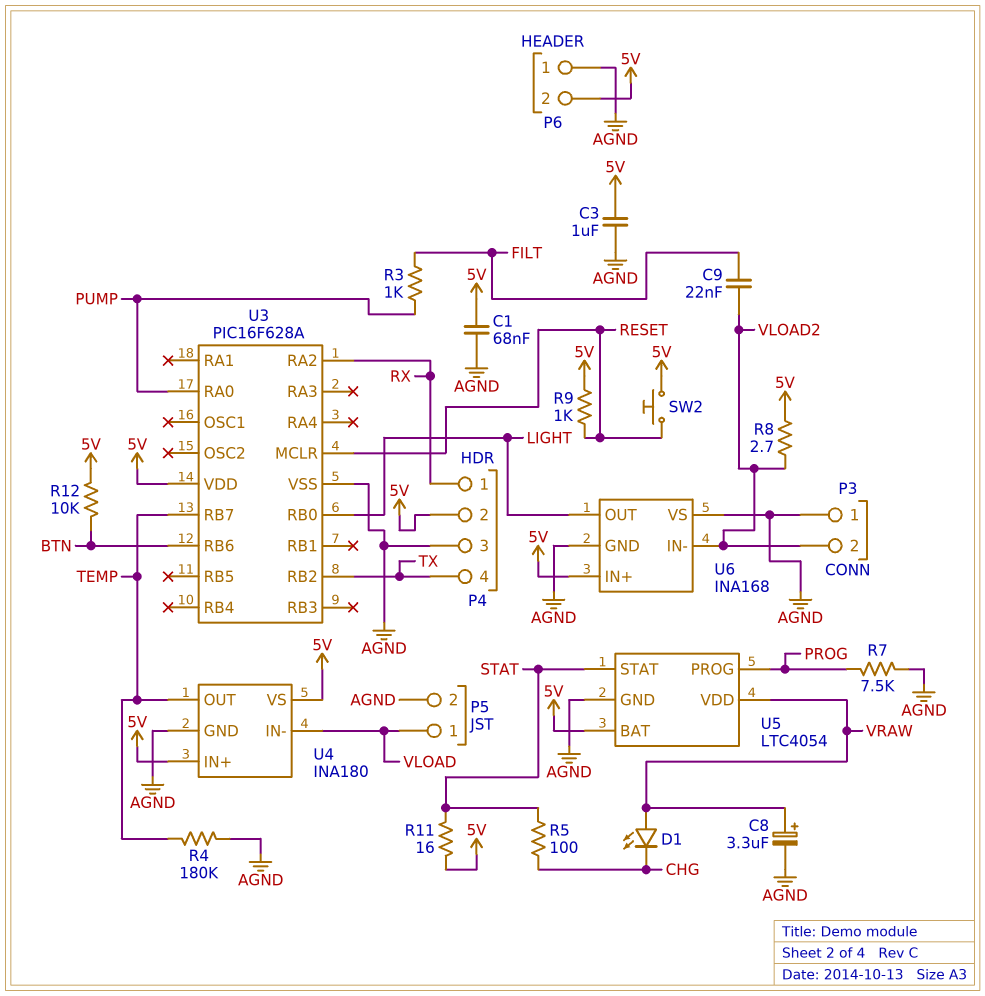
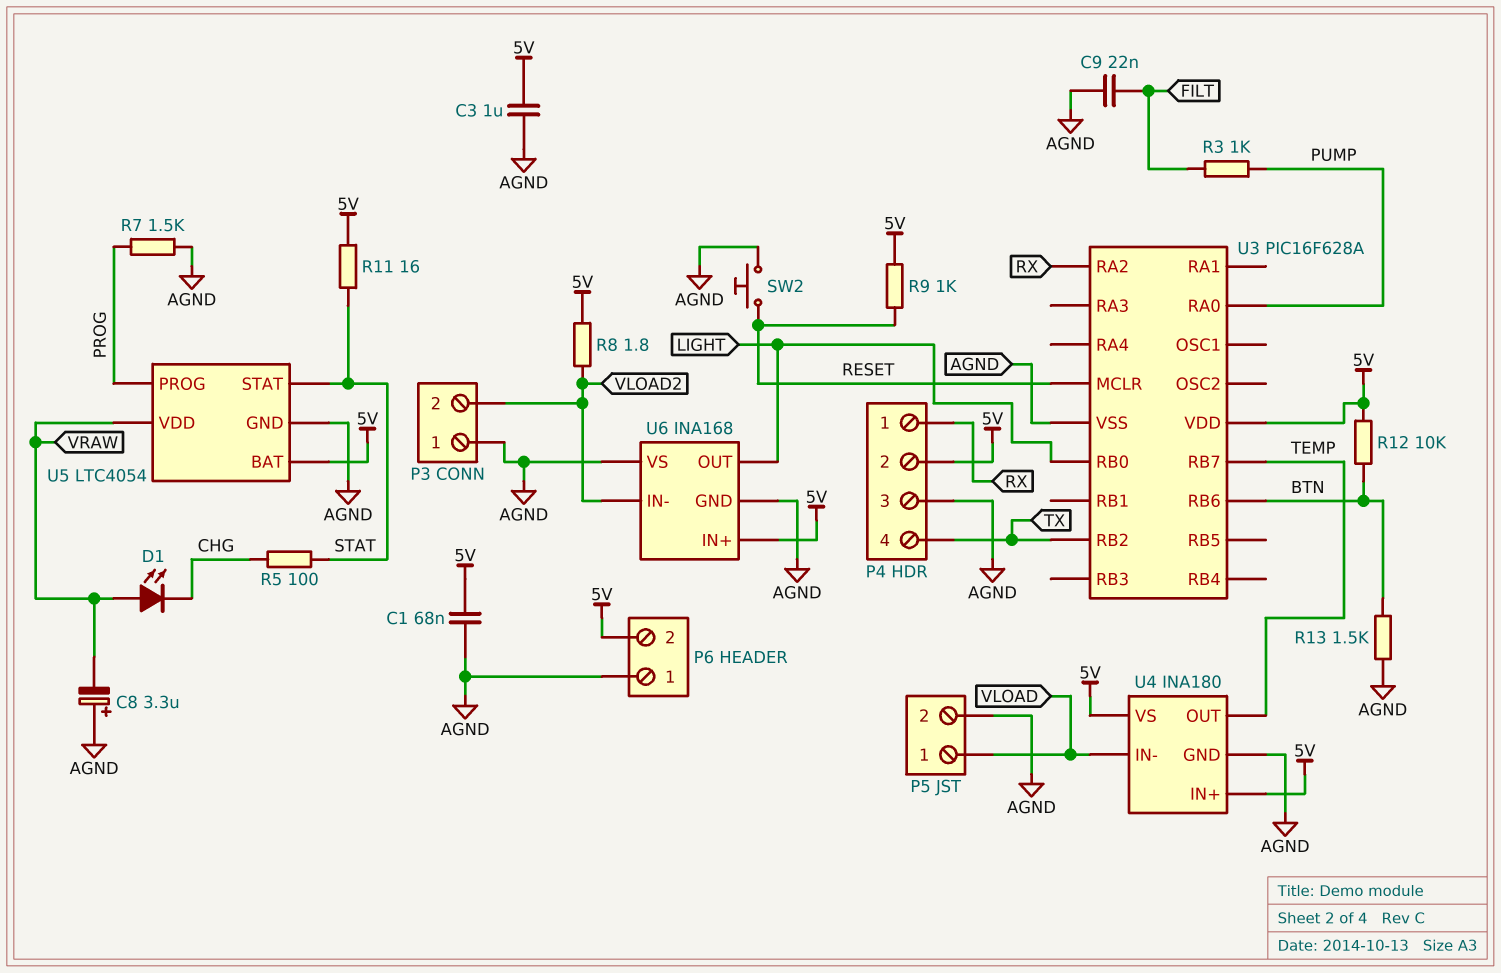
C8: 3.3uF (plus VRAW, minus AGND) -> 3.3uF (plus AGND, minus VRAW)
C9: 22nF (FILT, VLOAD2) -> 22nF (AGND, FILT)
R4: 180k (AGND, TEMP) -> none
R7: 7.5k (AGND, PROG) -> 1.5k (AGND, PROG)
R8: 2.7 (5V, VLOAD2) -> 1.8 (5V, VLOAD2)
R13: none -> 1.5k (AGND, BTN)
SW2: button (5V, RESET) -> button (AGND, RESET)

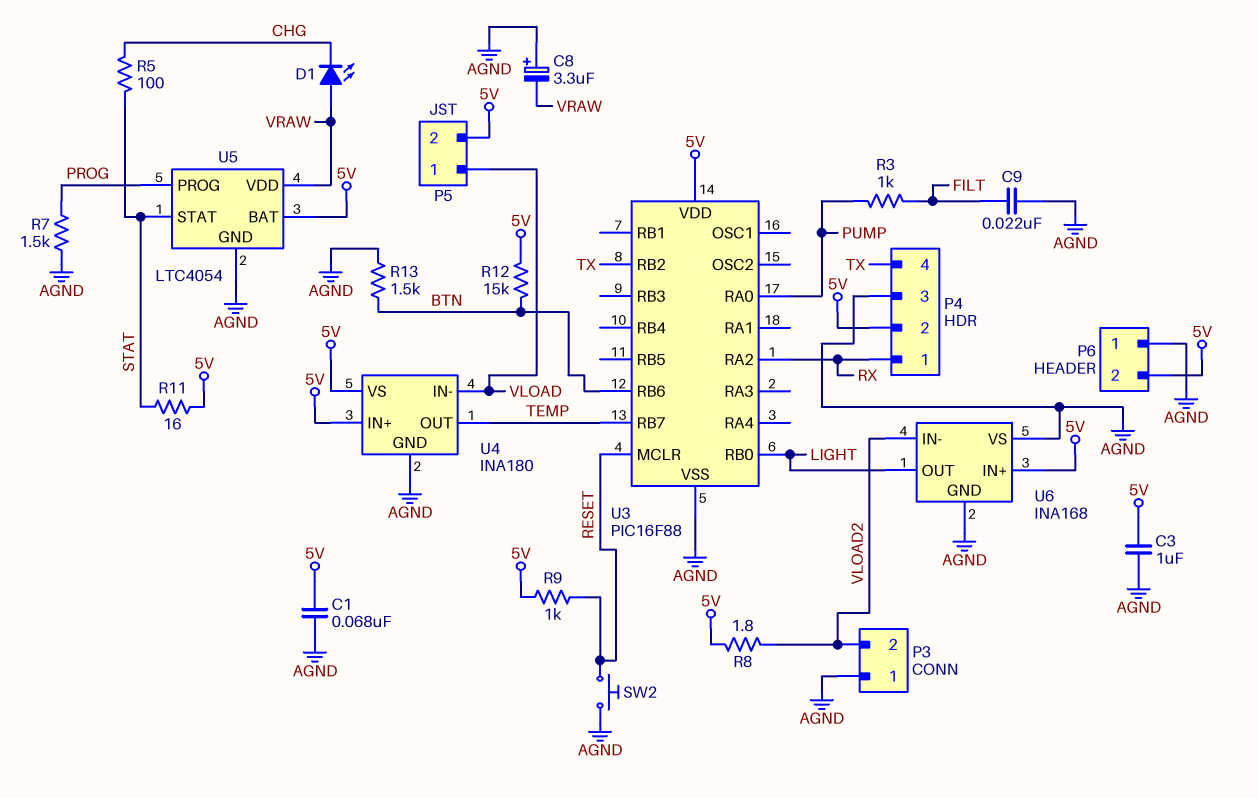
P5 pin 2: AGND -> 5V
R12: 10k (5V, BTN) -> 15k (5V, BTN)
U3: PIC16F628A -> PIC16F88

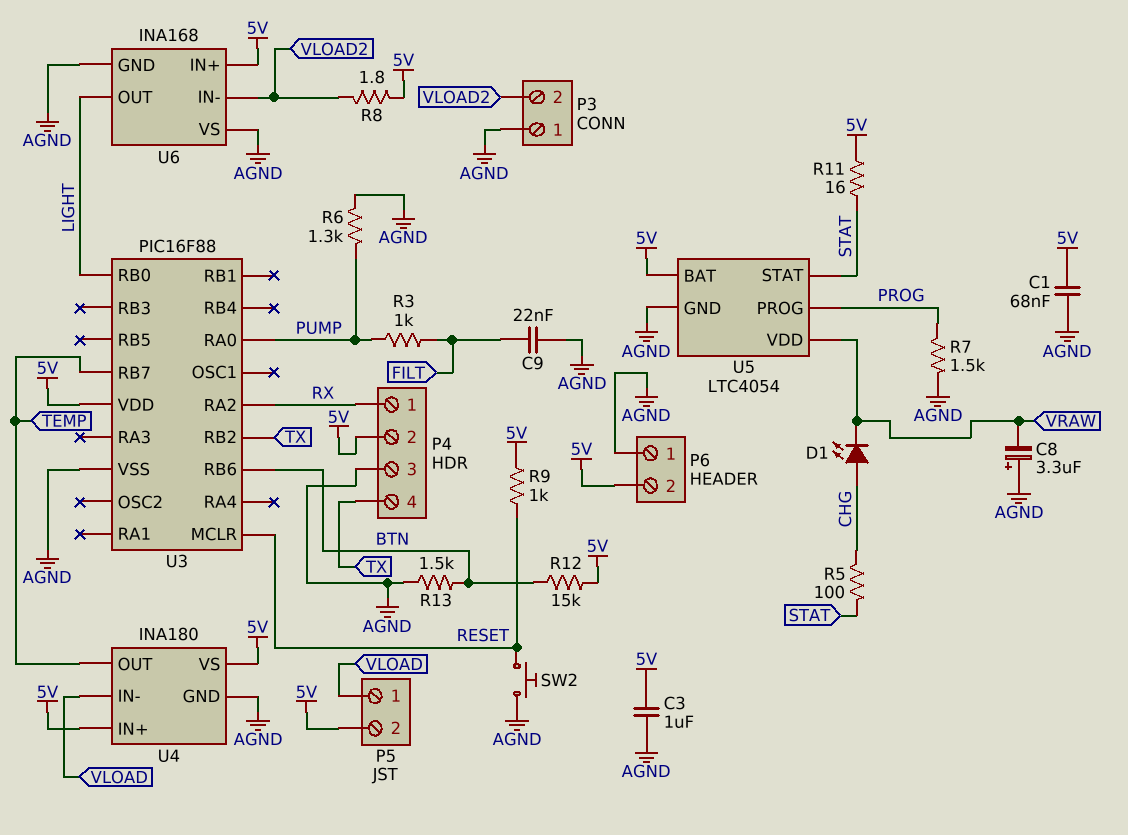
D1: LED (A VRAW, K CHG) -> LED (A CHG, K VRAW)
R6: none -> 1.3k (AGND, PUMP)

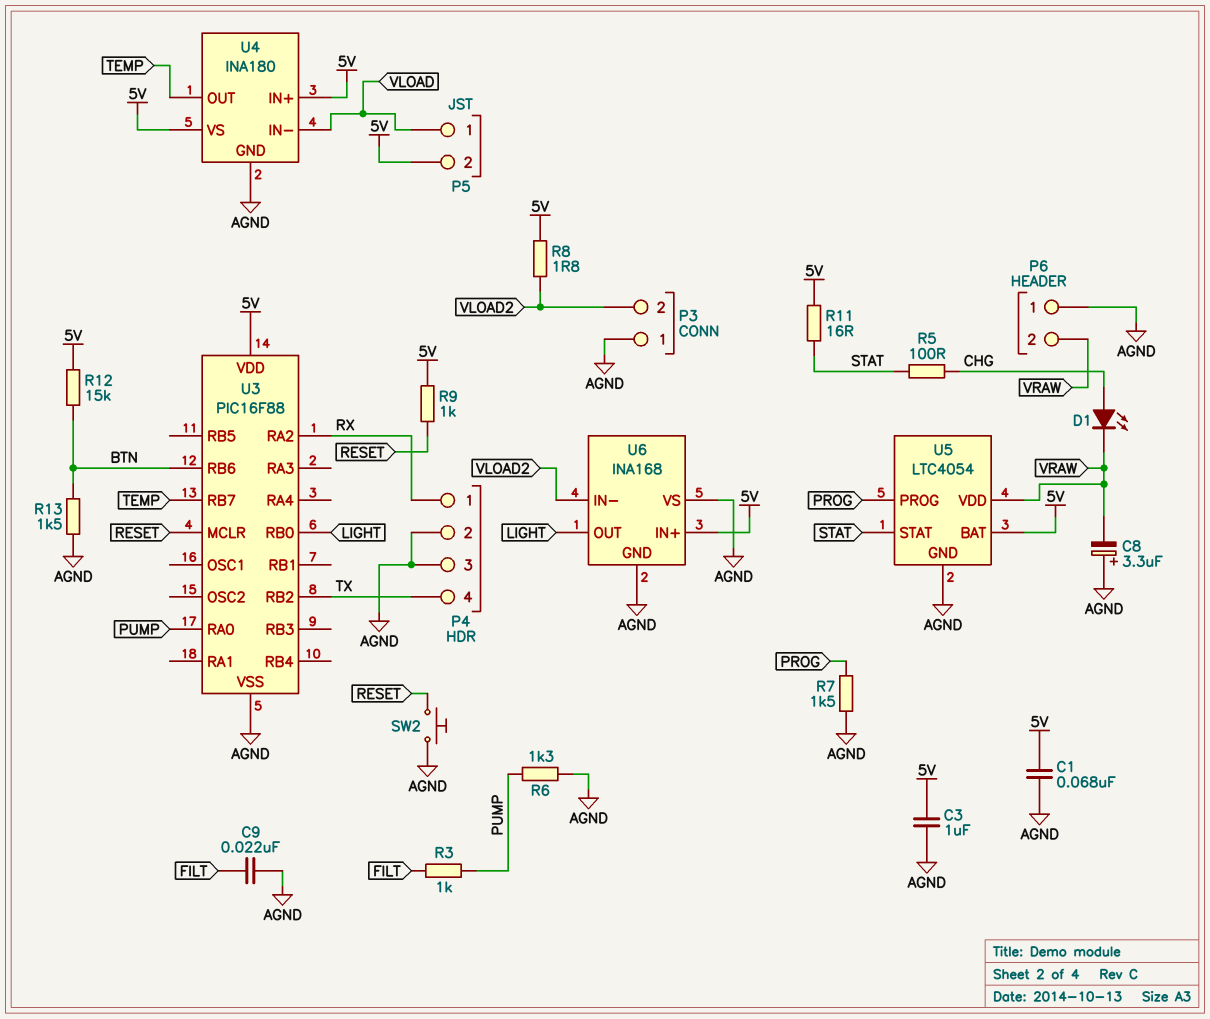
P4 pin 2: 5V -> AGND
P6 pin 2: 5V -> VRAW

